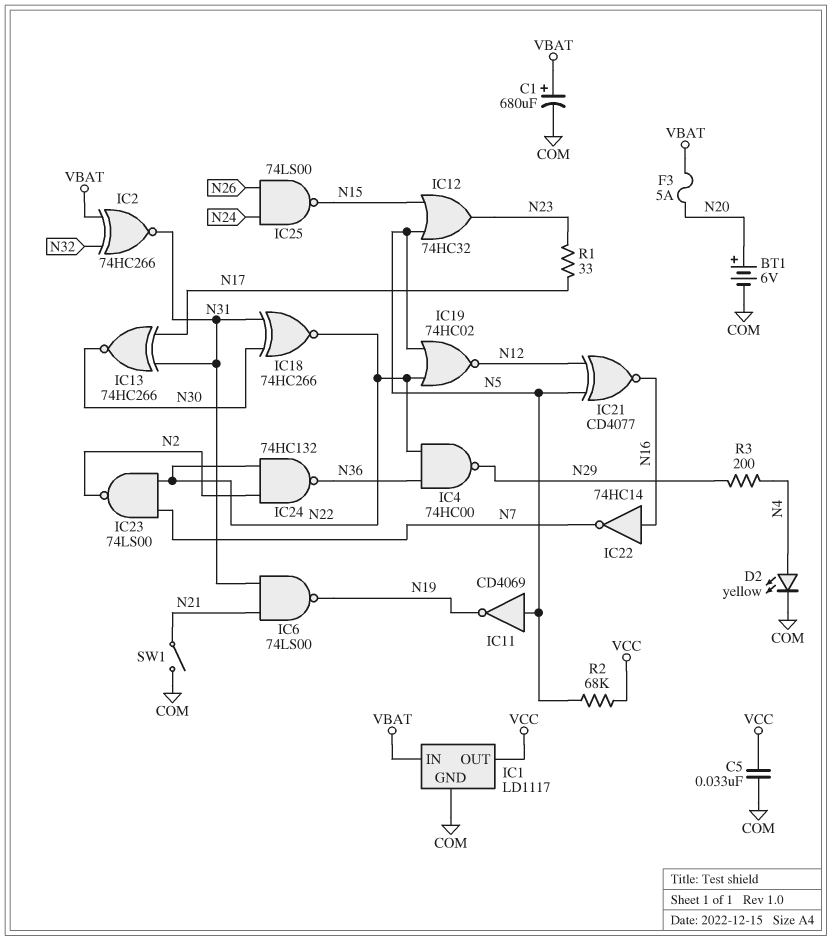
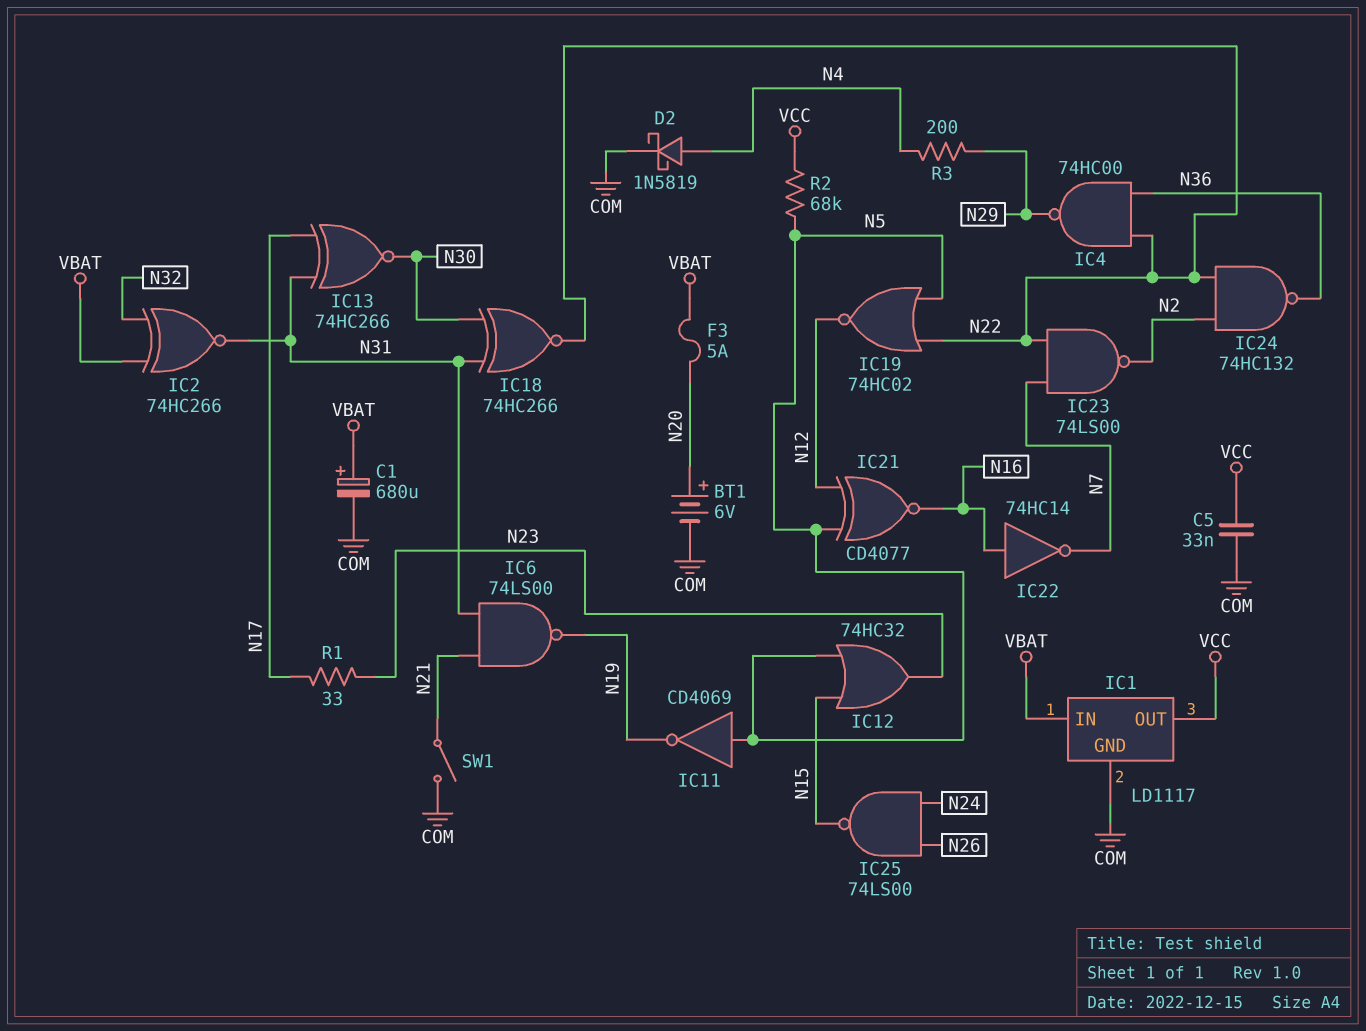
D2: LED yellow (A N4, K COM) -> schottky 1N5819 (A N4, K COM)

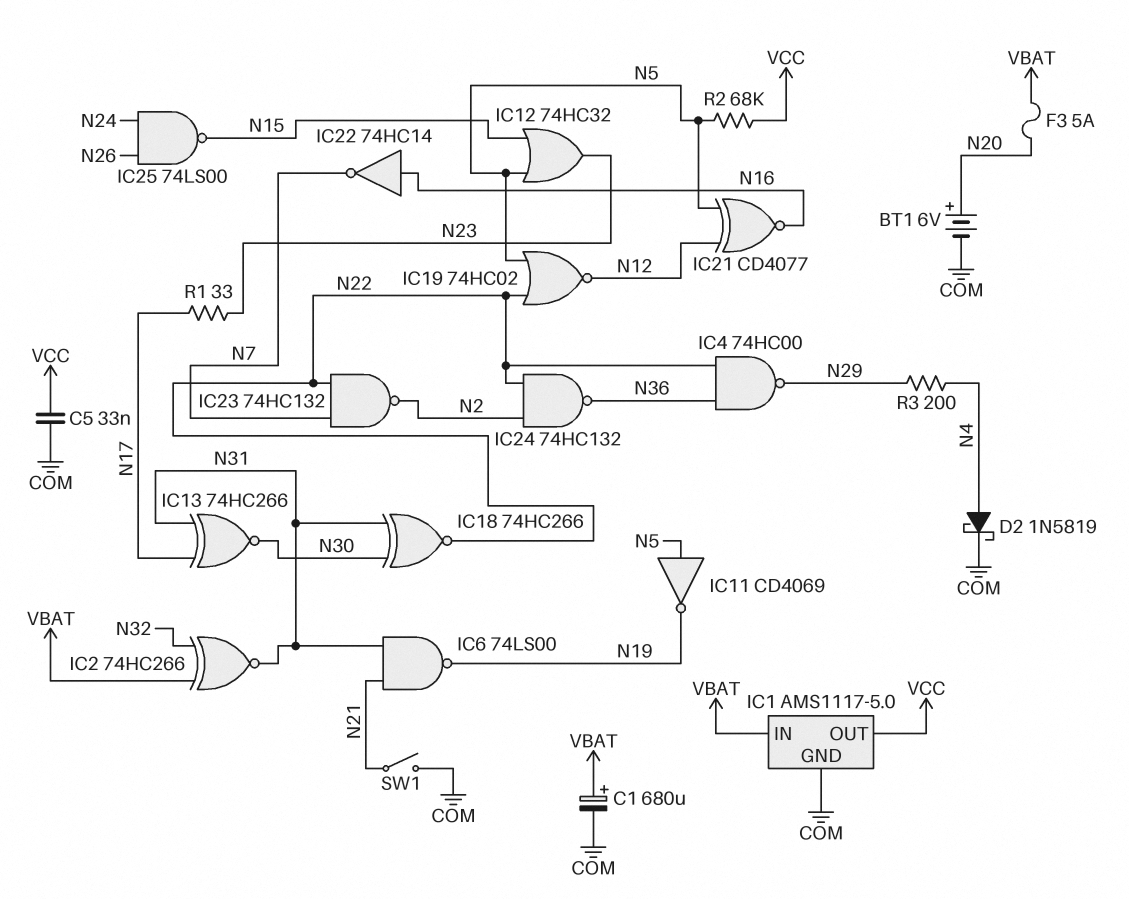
IC1: LD1117 -> AMS1117-5.0
IC23: NAND 74LS00 (in N7, in N22, out N2) -> NAND 74HC132 (in N7, in N22, out N2)

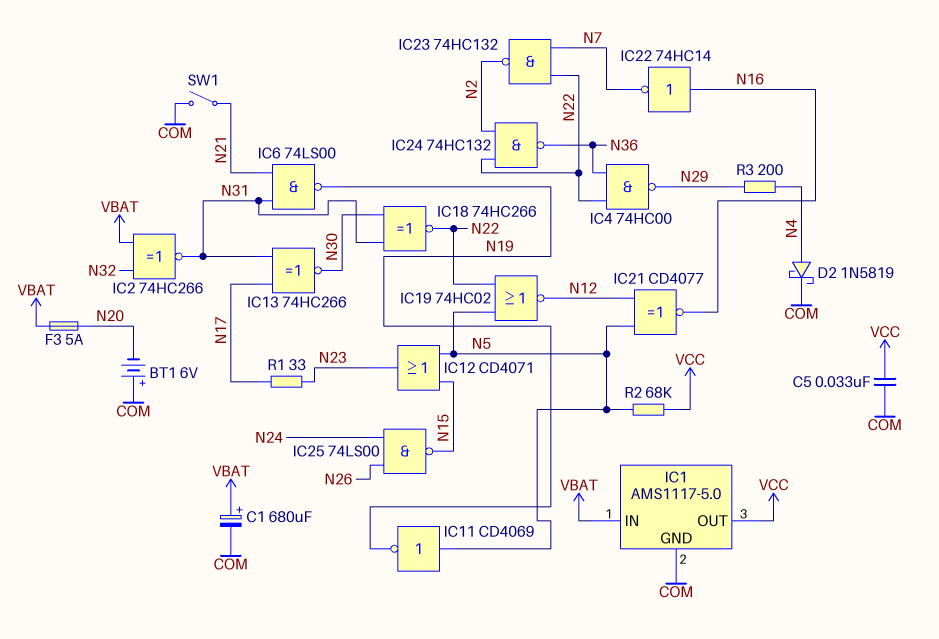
BT1: 6V (plus N20, minus COM) -> 6V (plus COM, minus N20)
IC12: OR 74HC32 (in N5, in N15, out N23) -> OR CD4071 (in N5, in N15, out N23)

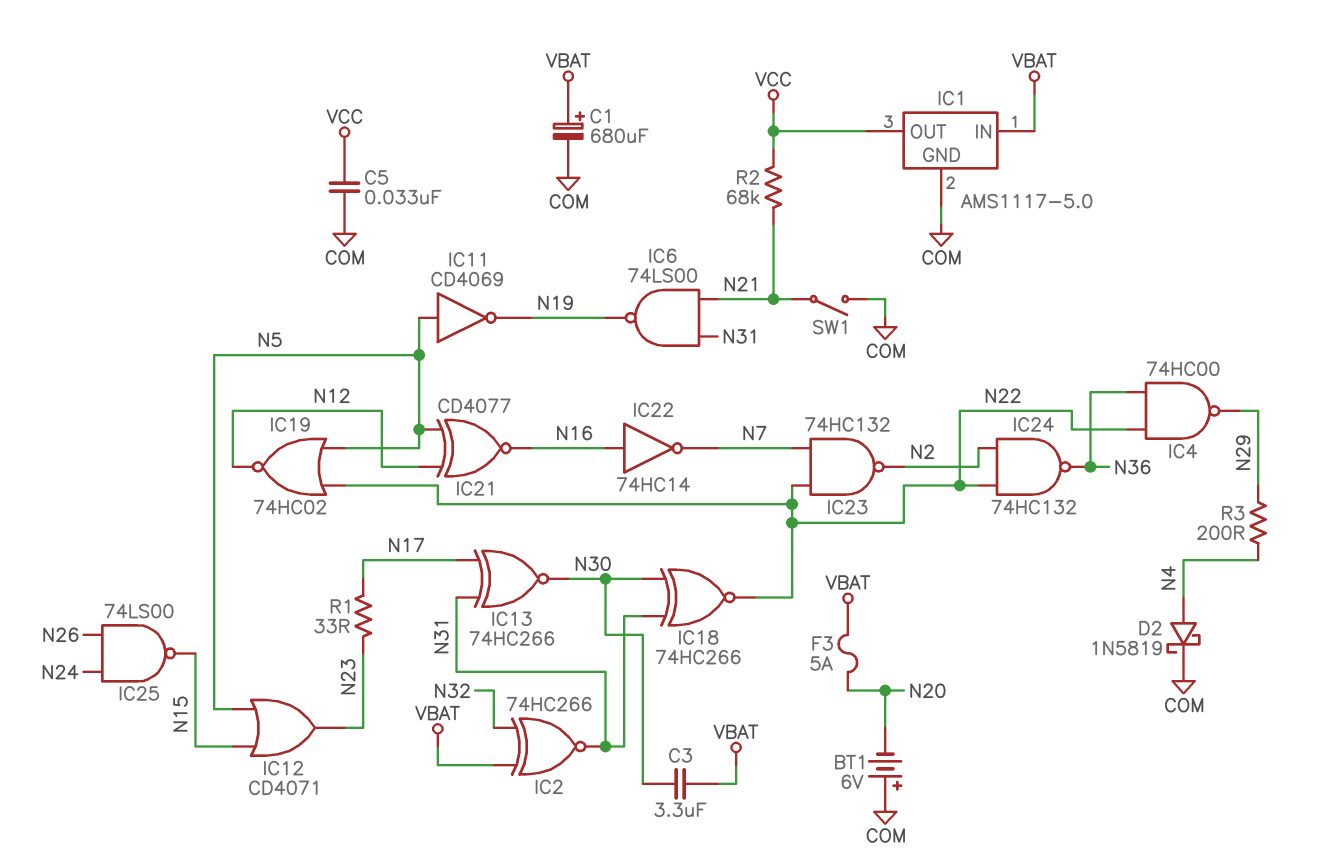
C3: none -> 3.3uF (N30, VBAT)
R2: 68k (N5, VCC) -> 68k (N21, VCC)

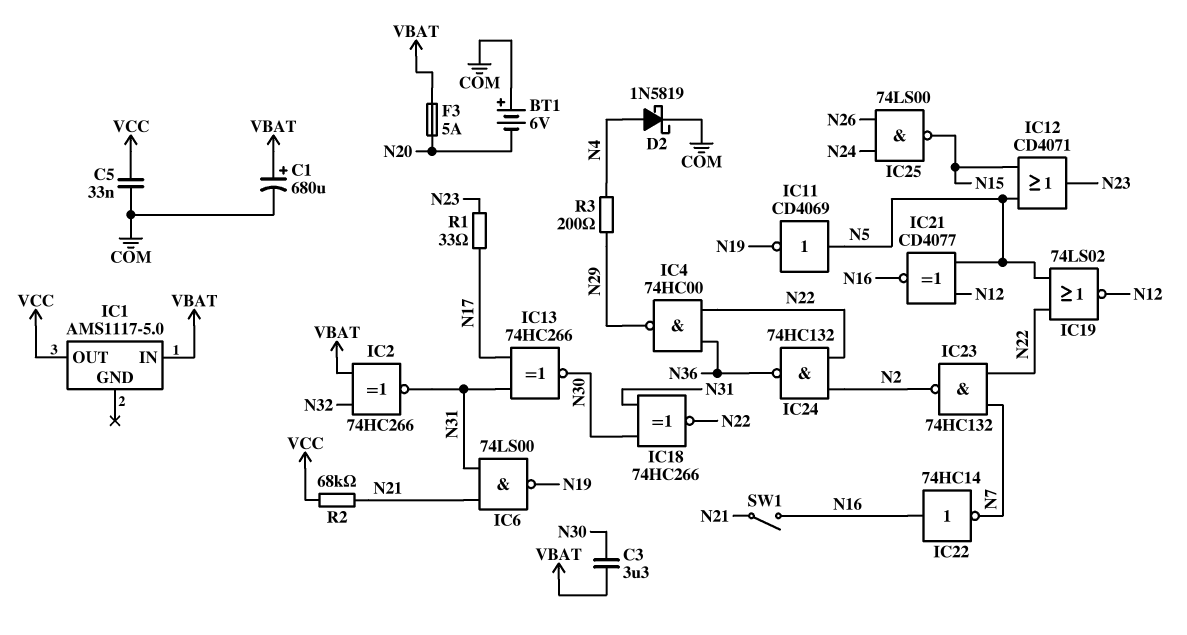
IC1 pin GND: COM -> none
IC19: NOR 74HC02 (in N5, in N22, out N12) -> NOR 74LS02 (in N5, in N22, out N12)
SW1: switch (COM, N21) -> switch (N16, N21)

